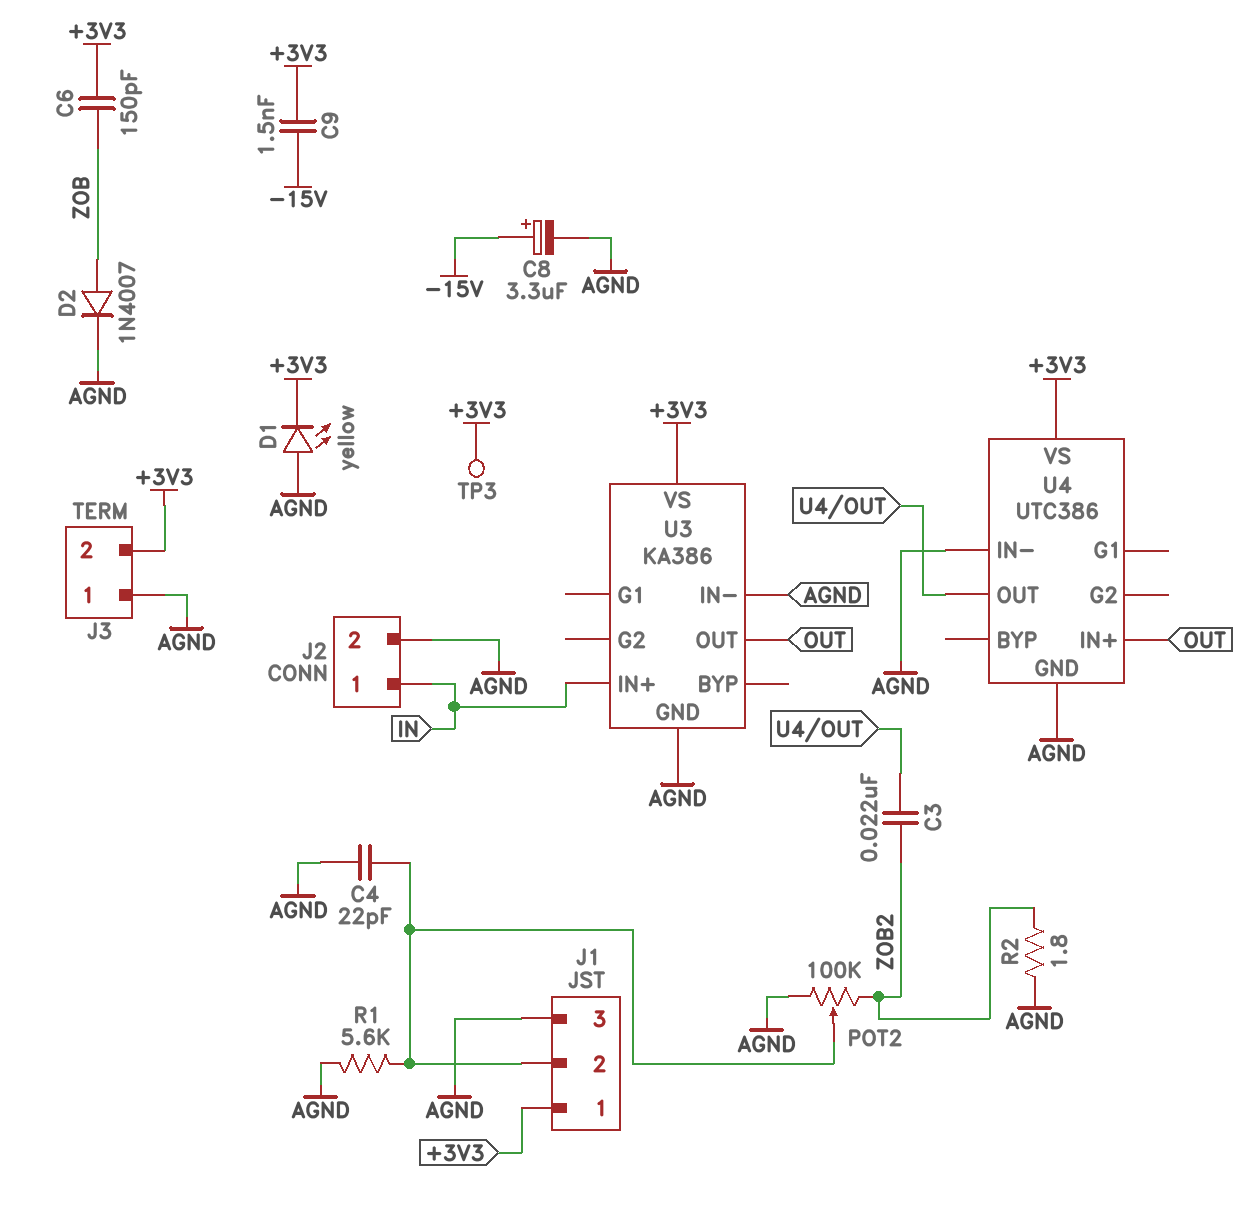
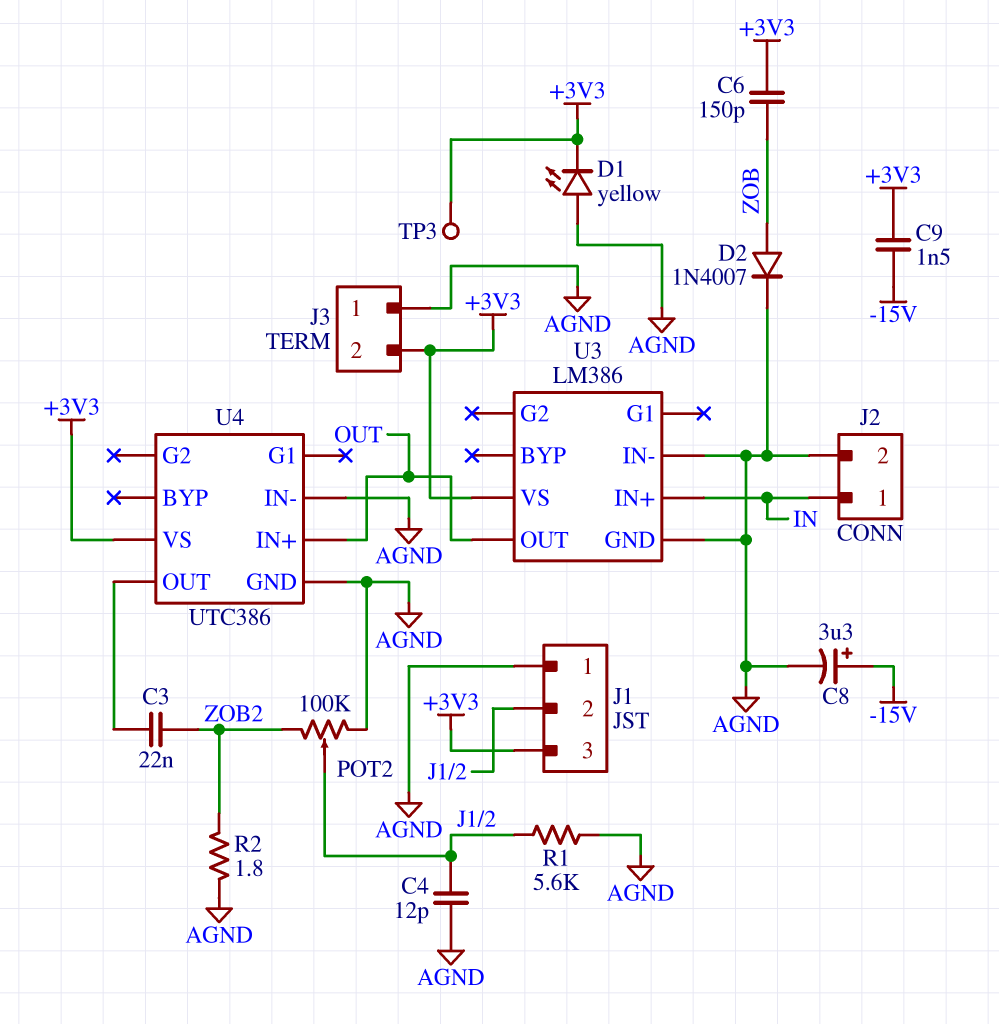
C4: 22pF (AGND, J1/2) -> 12pF (AGND, J1/2)
J1 pin 1: +3V3 -> AGND
J1 pin 3: AGND -> +3V3
U3: KA386 -> LM386

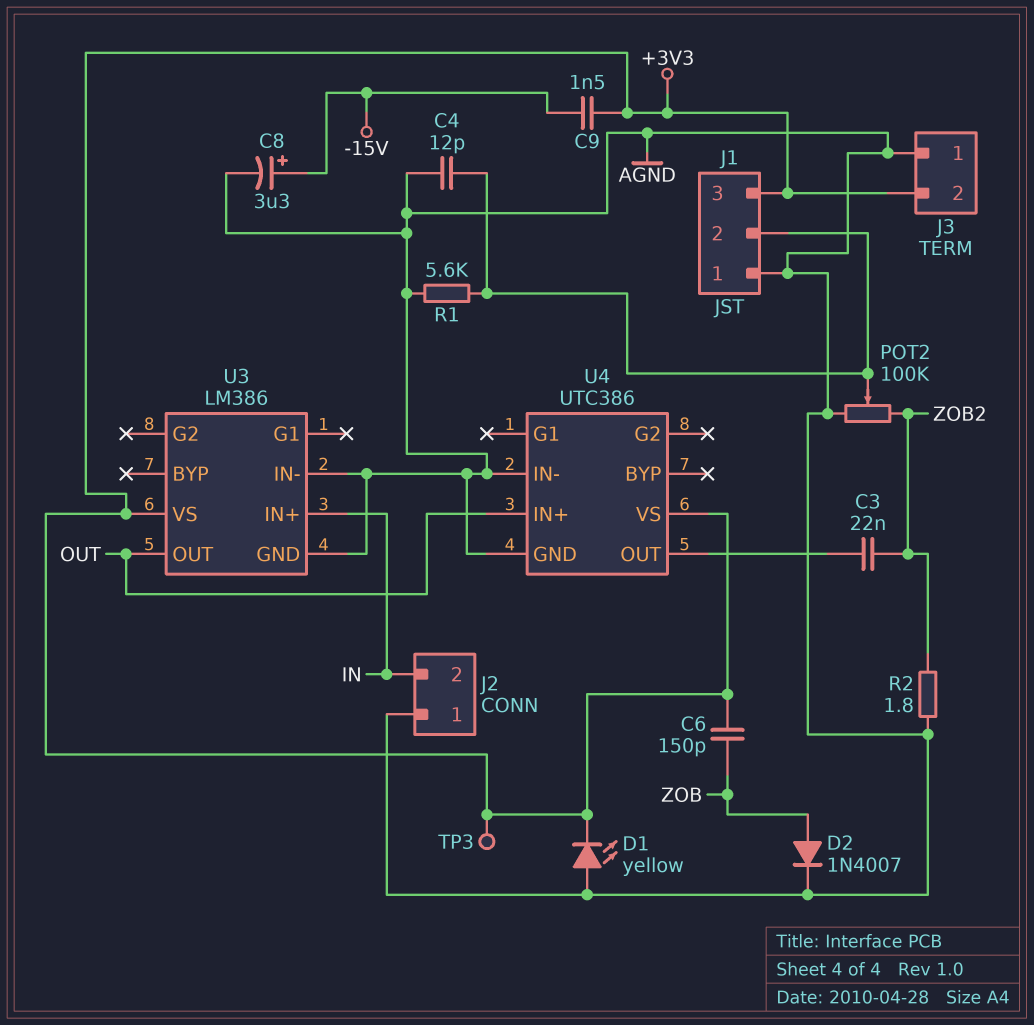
J2 pin 1: IN -> AGND
J2 pin 2: AGND -> IN

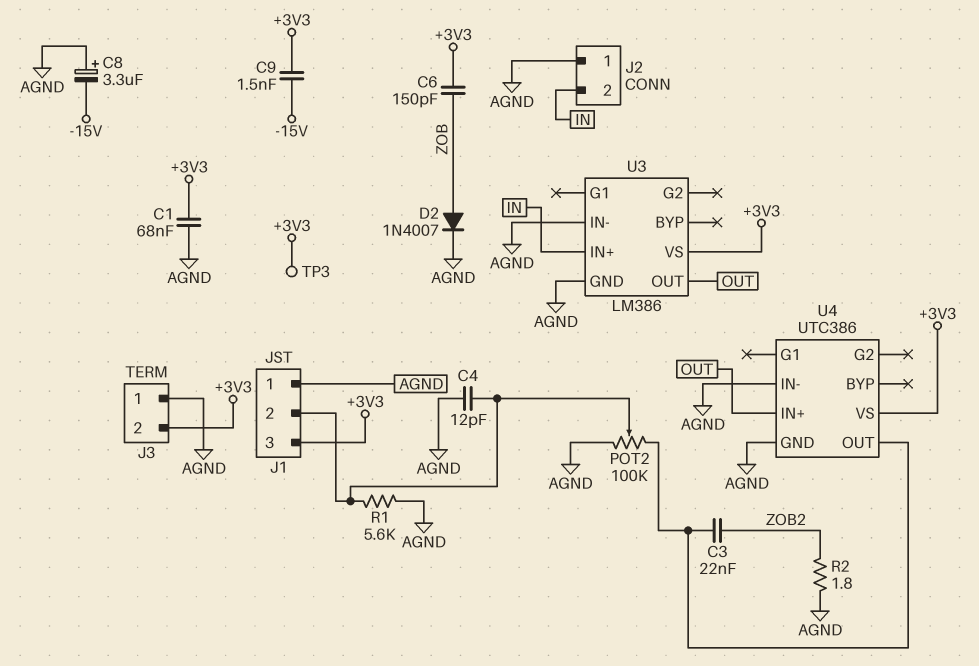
C1: none -> 68nF (+3V3, AGND)
C8: 3.3uF (plus -15V, minus AGND) -> 3.3uF (plus AGND, minus -15V)
D1: LED yellow (A AGND, K +3V3) -> none
POT2: 100k (AGND, ZOB2, wiper J1/2) -> 100k (AGND, U4/OUT, wiper J1/2)

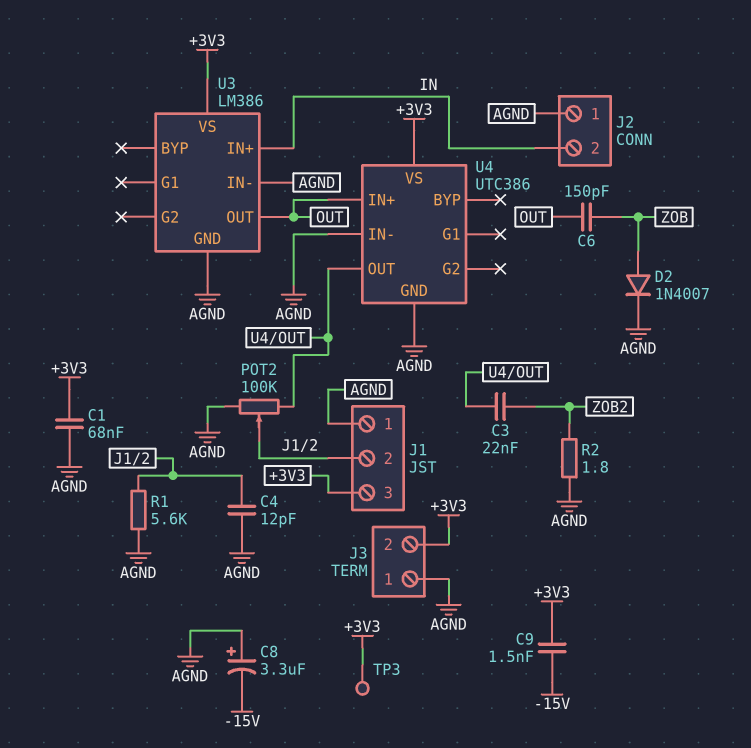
C6: 150pF (+3V3, ZOB) -> 150pF (OUT, ZOB)

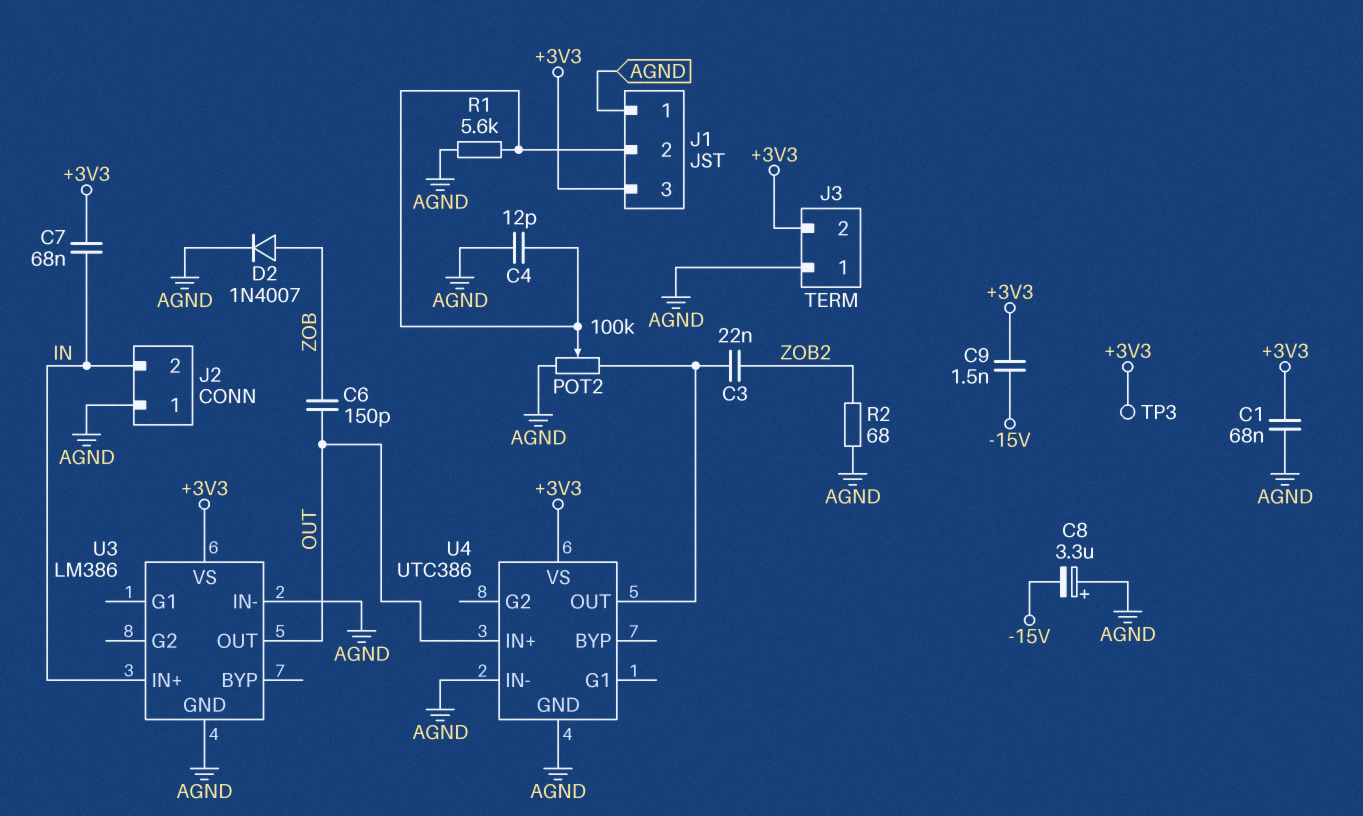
C7: none -> 68nF (+3V3, IN)
R2: 1.8 (AGND, ZOB2) -> 68 (AGND, ZOB2)

